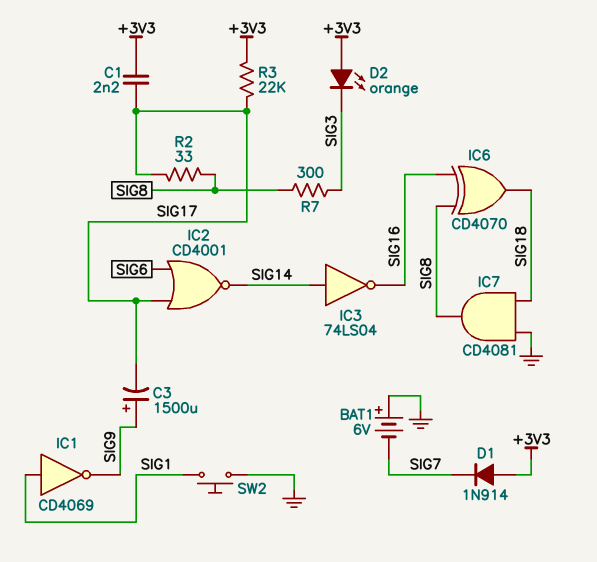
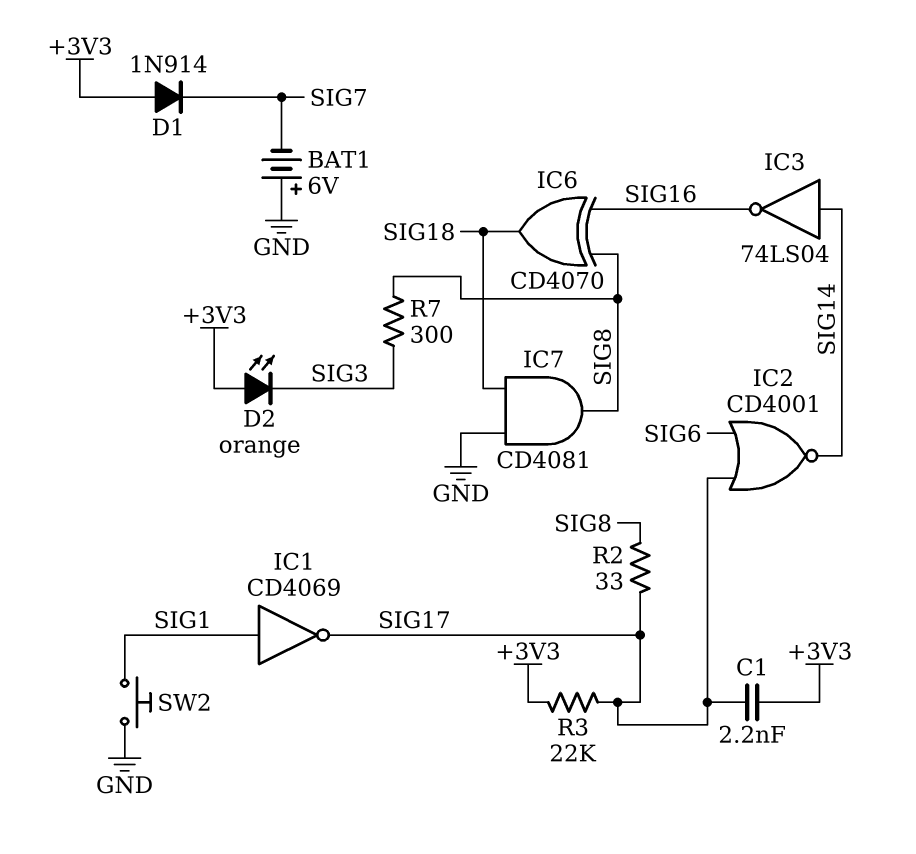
C3: 1500uF (plus SIG9, minus SIG17) -> none
IC1: NOT CD4069 (in SIG1, out SIG9) -> NOT CD4069 (in SIG1, out SIG17)

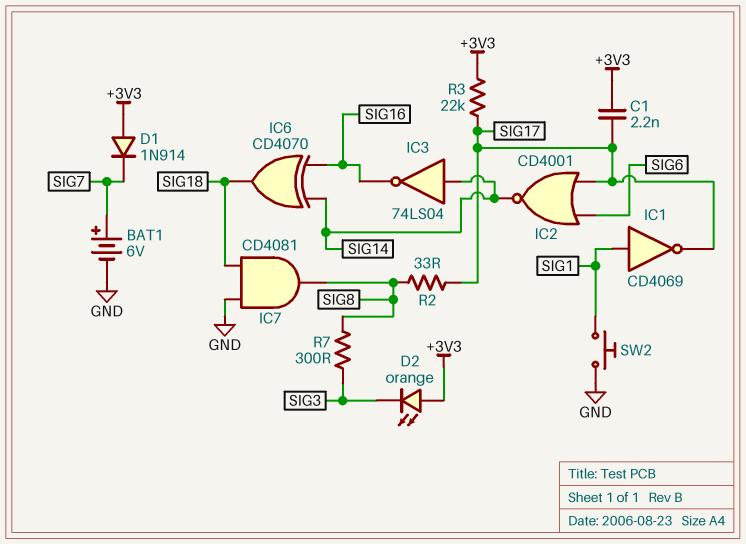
BAT1: 6V (plus GND, minus SIG7) -> 6V (plus SIG7, minus GND)
IC6: XOR CD4070 (in SIG8, in SIG16, out SIG18) -> XOR CD4070 (in SIG14, in SIG16, out SIG18)

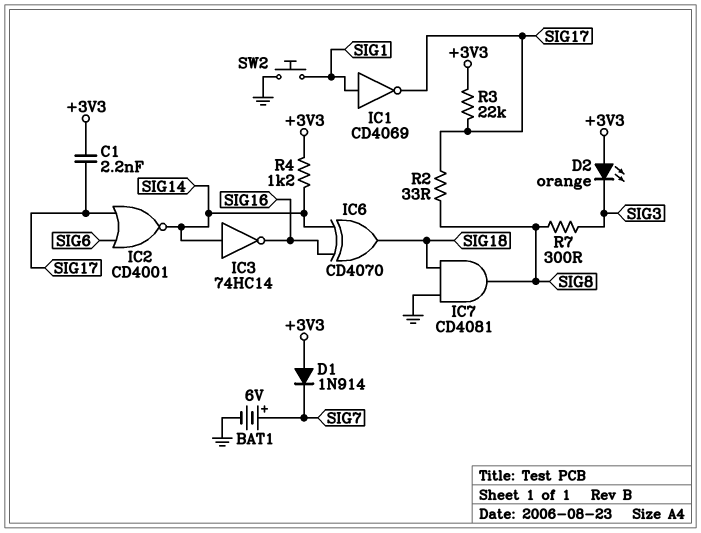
IC3: NOT 74LS04 (in SIG14, out SIG16) -> NOT 74HC14 (in SIG14, out SIG16)
R4: none -> 1.2k (+3V3, SIG14)

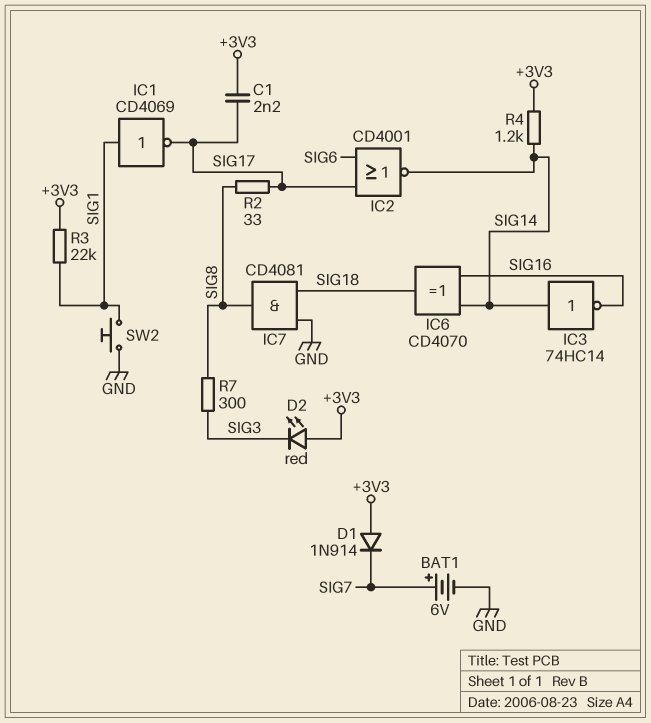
D2: LED orange (A +3V3, K SIG3) -> LED red (A +3V3, K SIG3)
R3: 22k (+3V3, SIG17) -> 22k (+3V3, SIG1)

